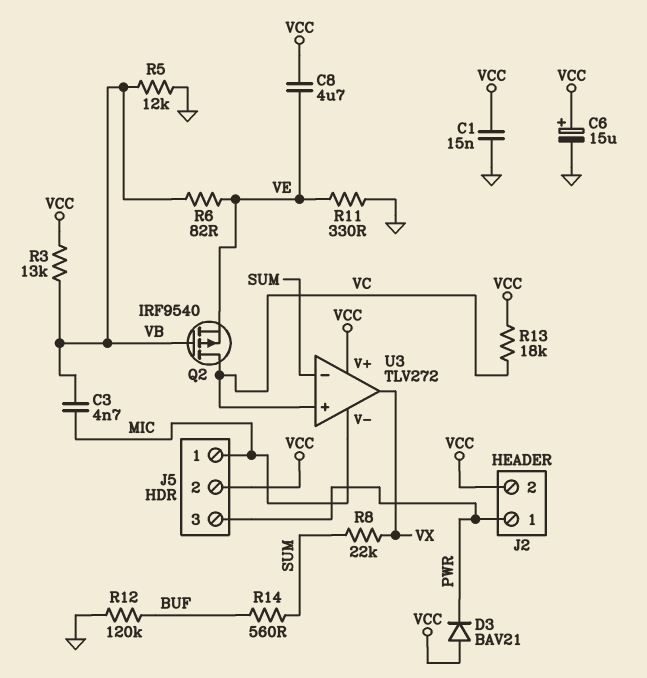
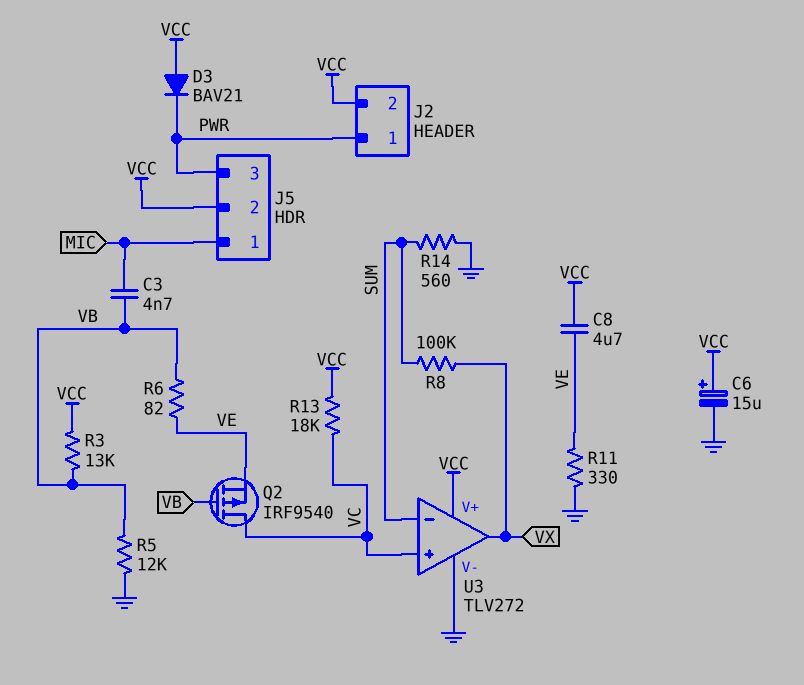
C1: 15nF (GND, VCC) -> none
R8: 22k (SUM, VX) -> 100k (SUM, VX)
R12: 120k (BUF, GND) -> none
R14: 560 (BUF, SUM) -> 560 (GND, SUM)
U3 pin V-: MIC -> GND

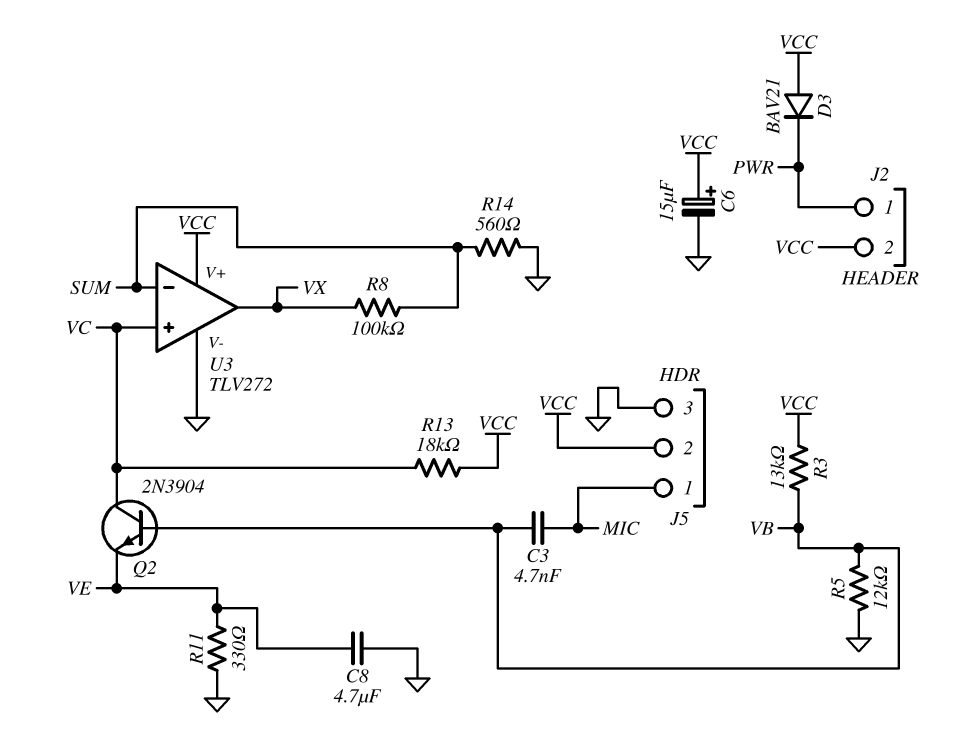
C8: 4.7uF (VCC, VE) -> 4.7uF (GND, VE)
J5 pin 3: PWR -> GND
Q2: PMOS IRF9540 (G VB, D VC, S VE) -> NPN 2N3904 (B VB, C VC, E VE)
R6: 82 (VB, VE) -> none

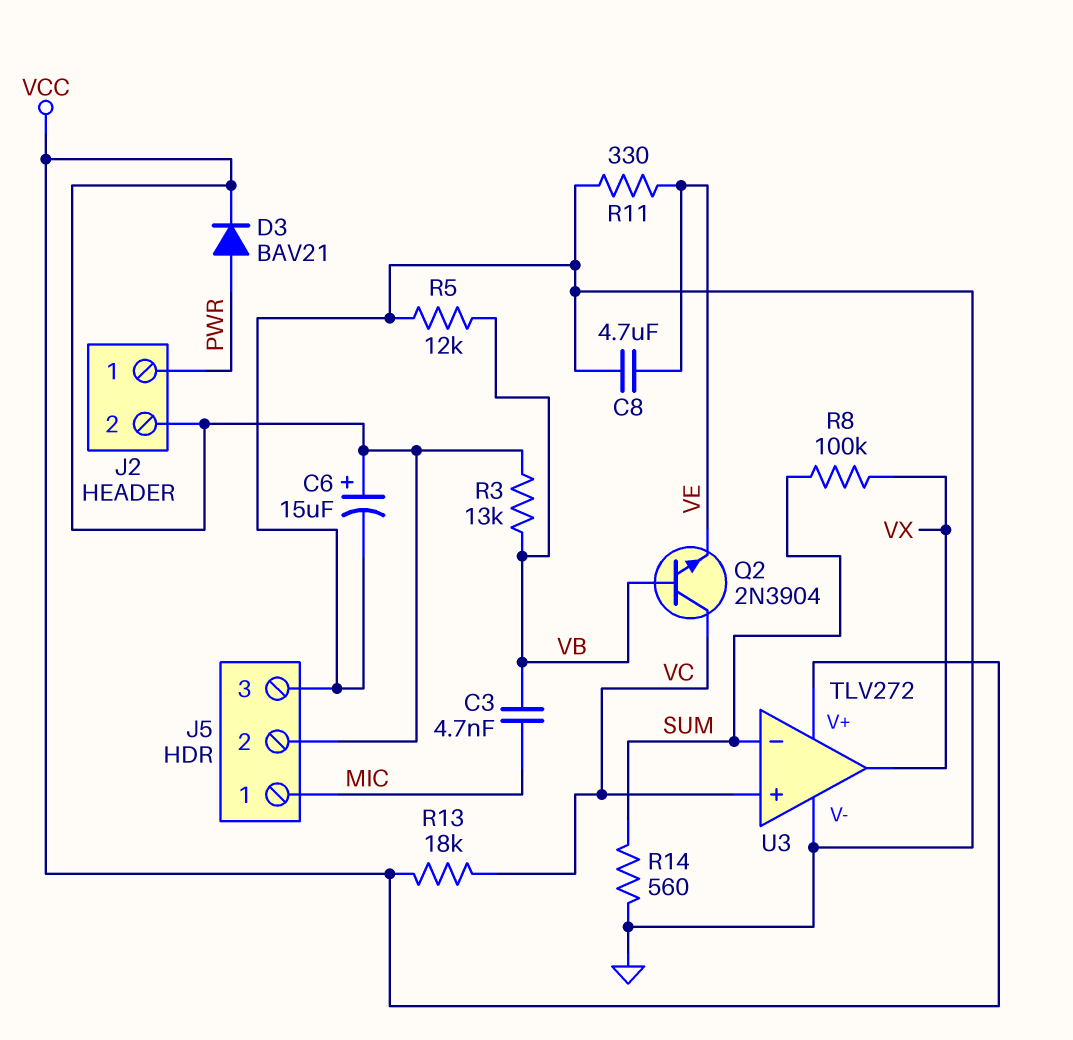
D3: diode BAV21 (A VCC, K PWR) -> diode BAV21 (A PWR, K VCC)

